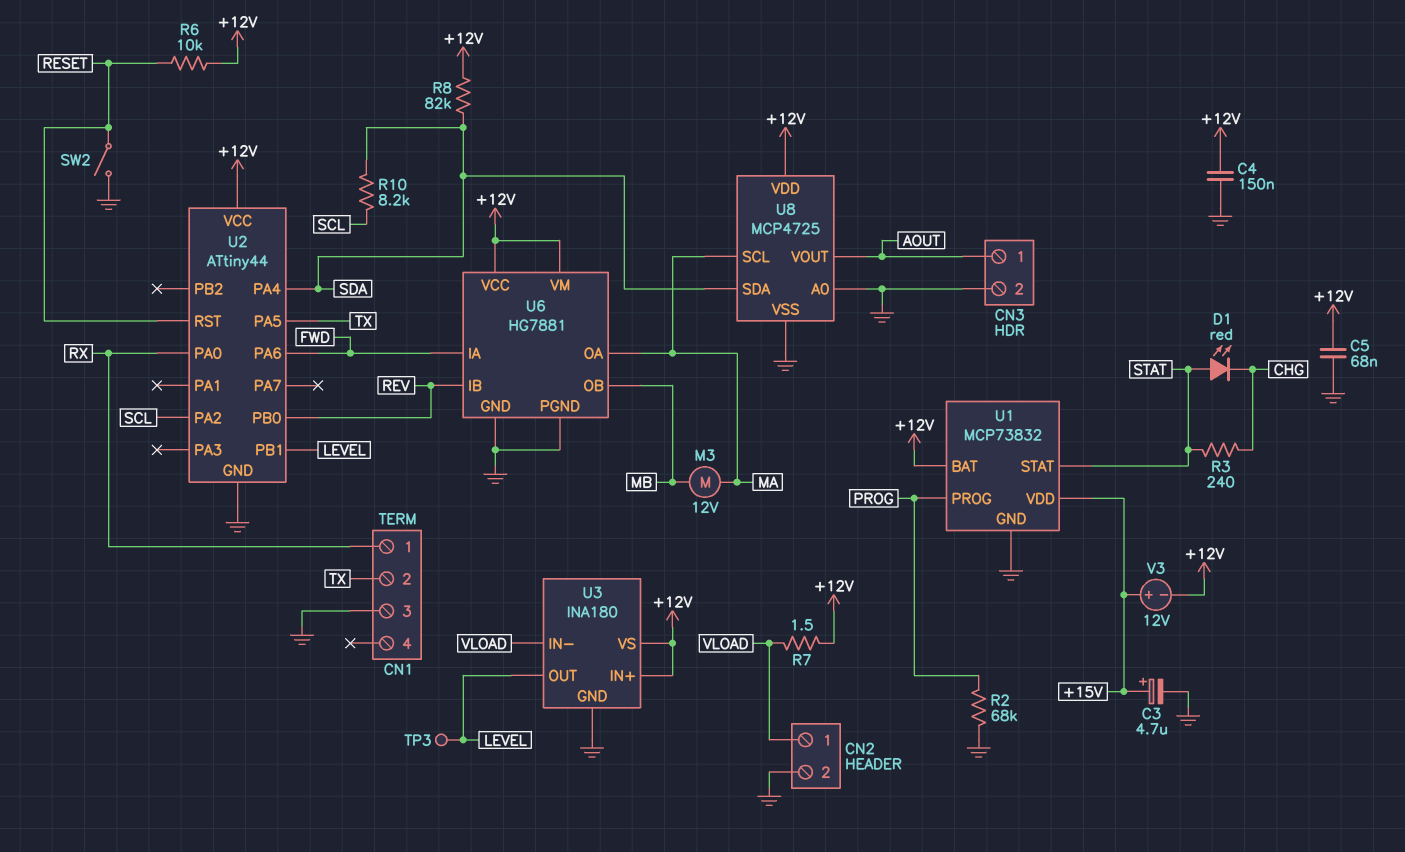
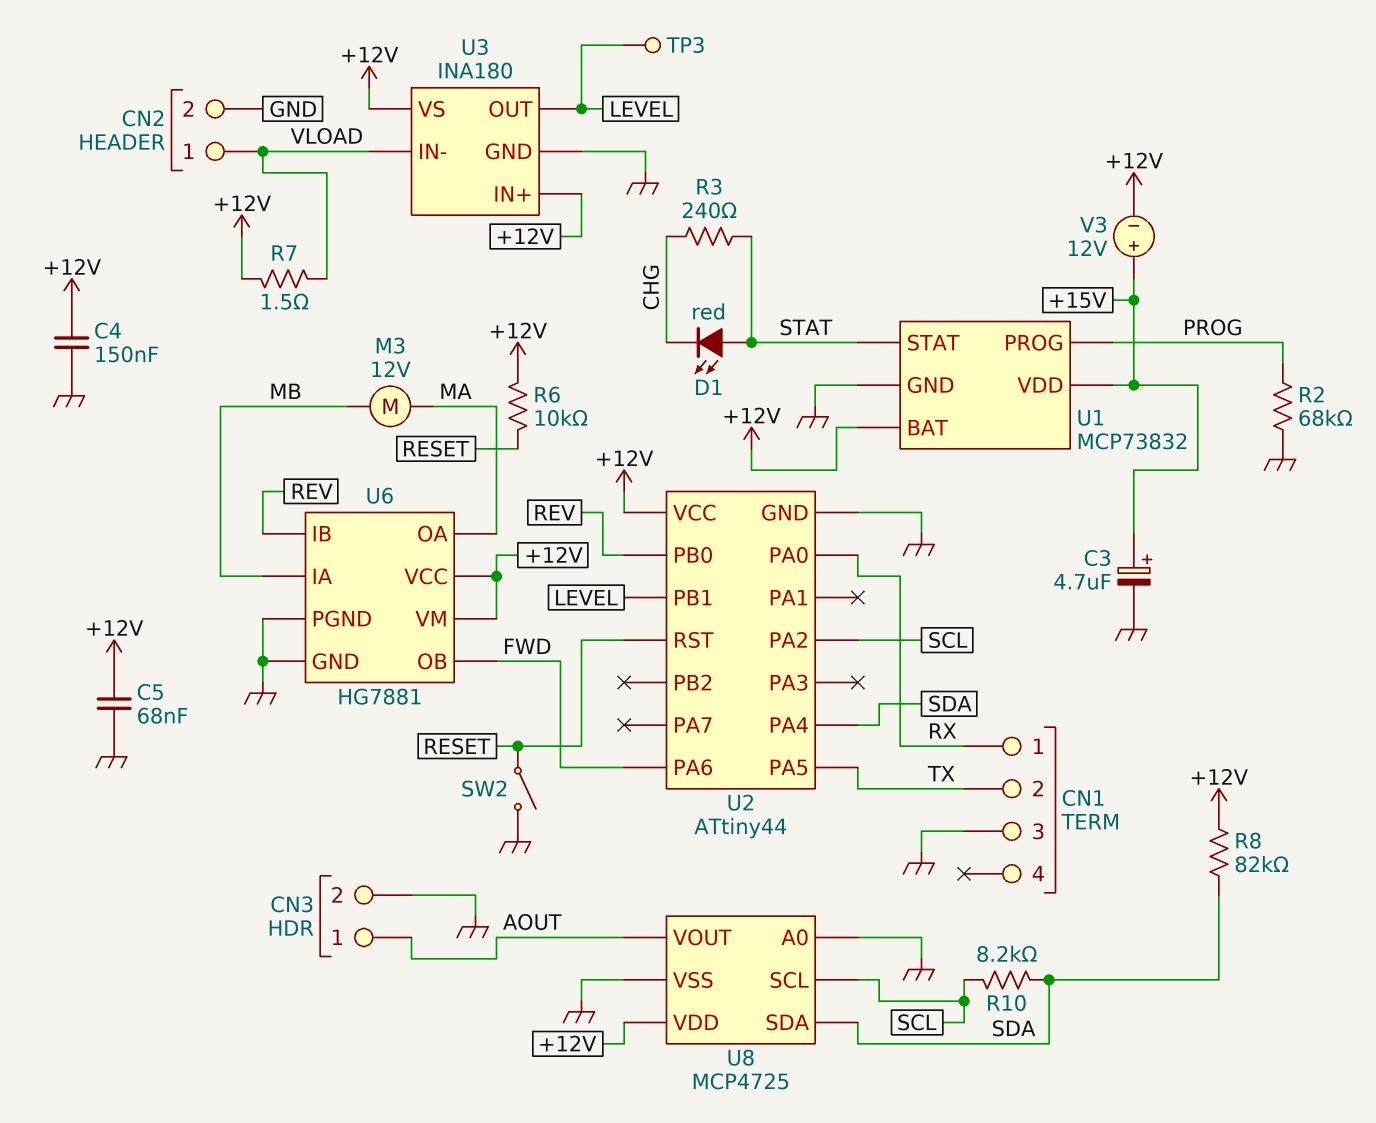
U6 pin IA: FWD -> MB
U6 pin OB: MB -> FWD
U8 pin SCL: MA -> SCL

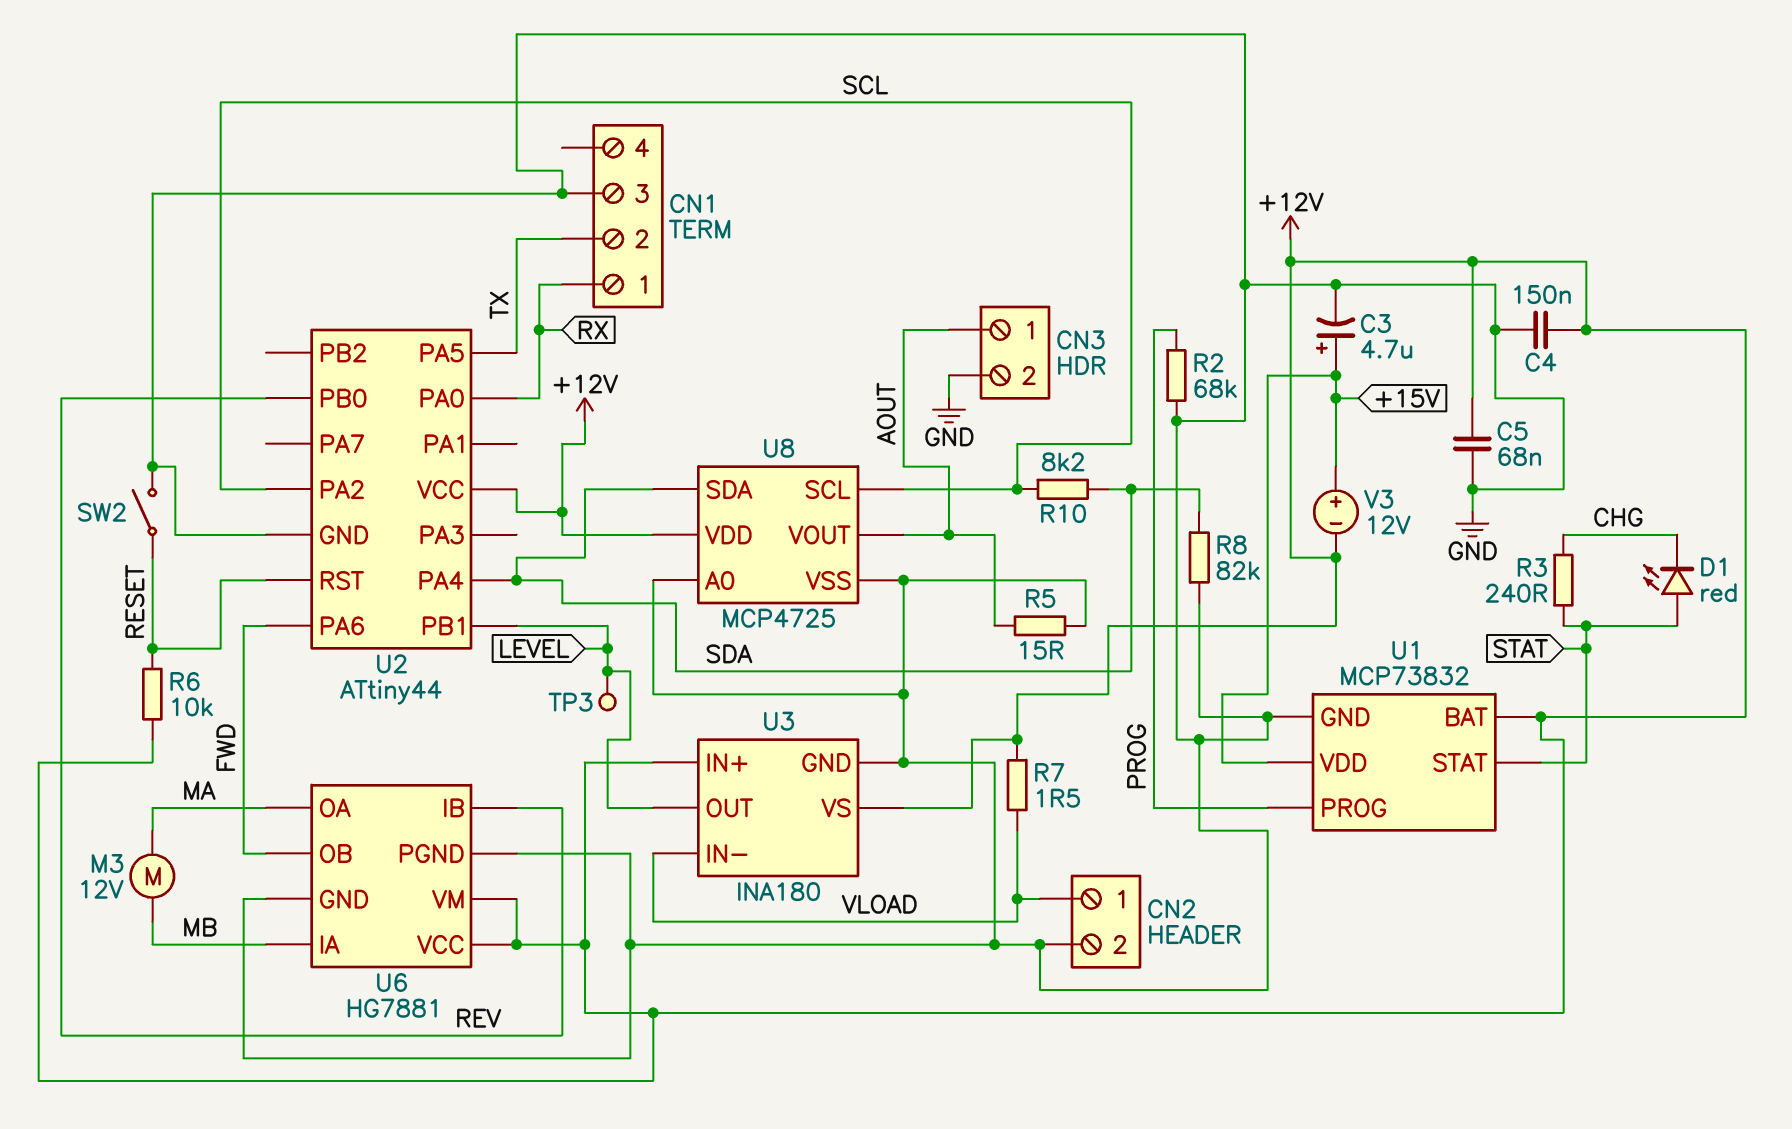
R5: none -> 15 (AOUT, GND)
R8: 82k (+12V, SDA) -> 82k (GND, SDA)

